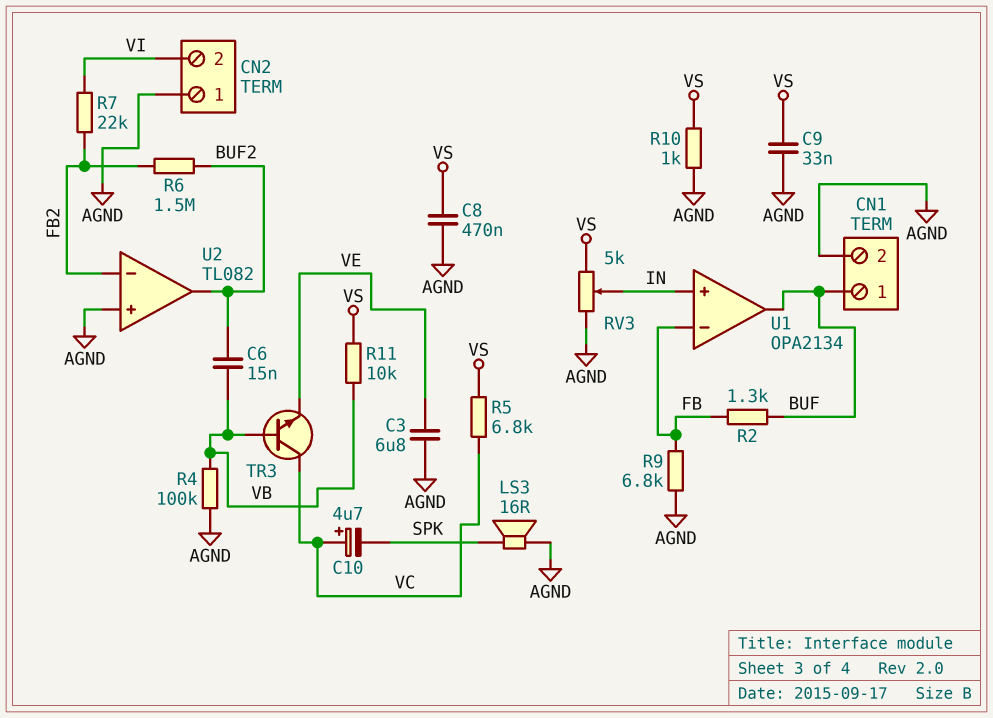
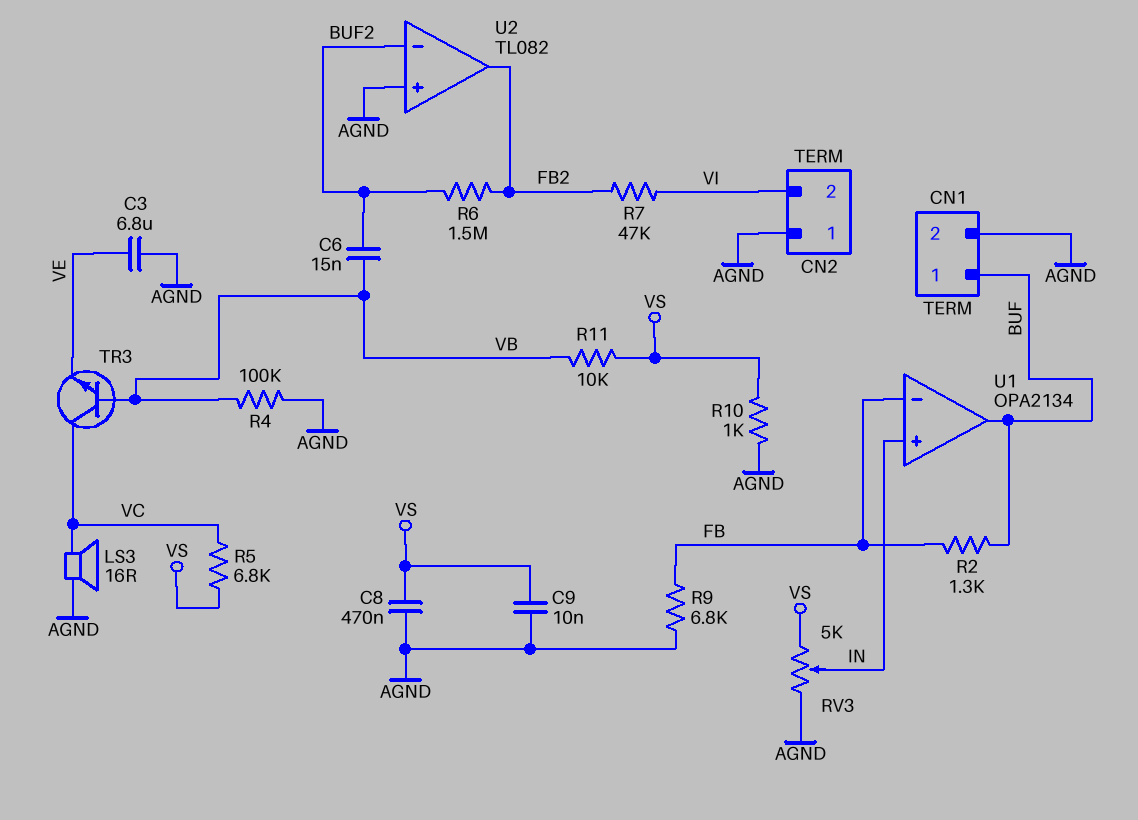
C9: 33nF (AGND, VS) -> 10nF (AGND, VS)
C10: 4.7uF (plus VC, minus SPK) -> none
LS3: speaker 16R (AGND, SPK) -> speaker 16R (AGND, VC)
R7: 22k (FB2, VI) -> 47k (FB2, VI)
U2 pin in-: FB2 -> BUF2
U2 pin out: BUF2 -> FB2

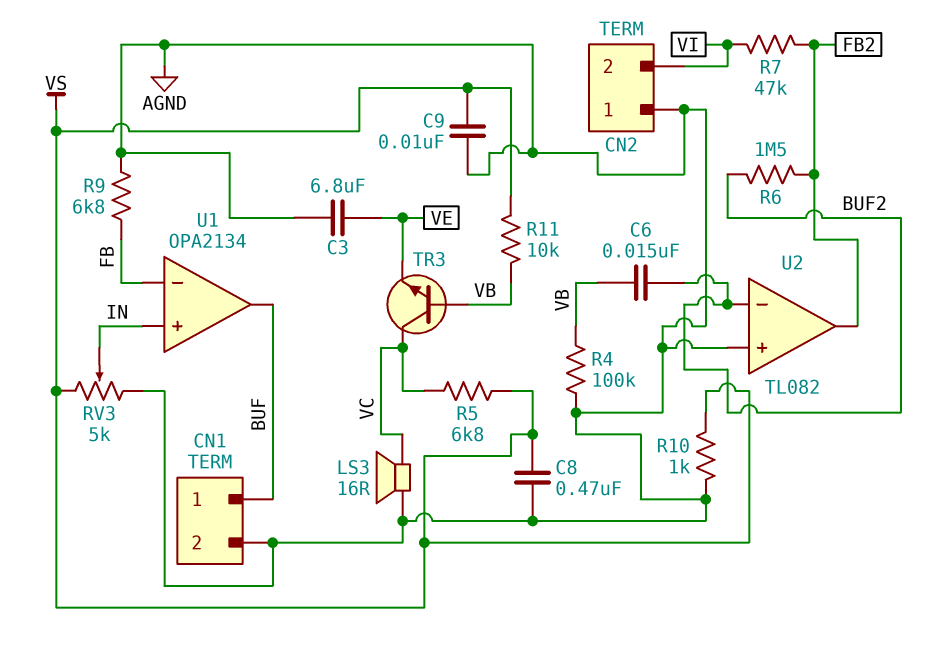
R2: 1.3k (BUF, FB) -> none

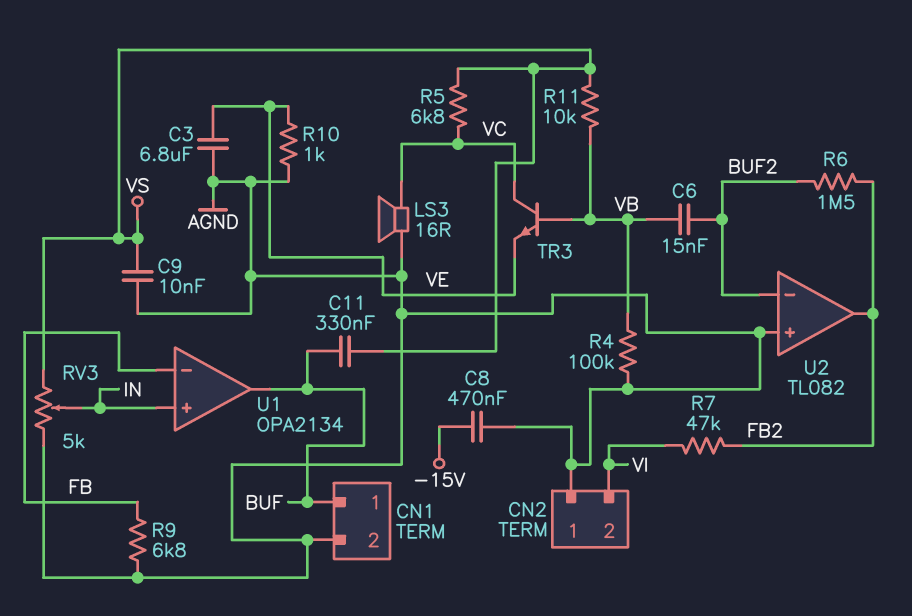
C8: 470nF (AGND, VS) -> 470nF (-15V, AGND)
C11: none -> 330nF (BUF, VS)
R10: 1k (AGND, VS) -> 1k (AGND, VE)

